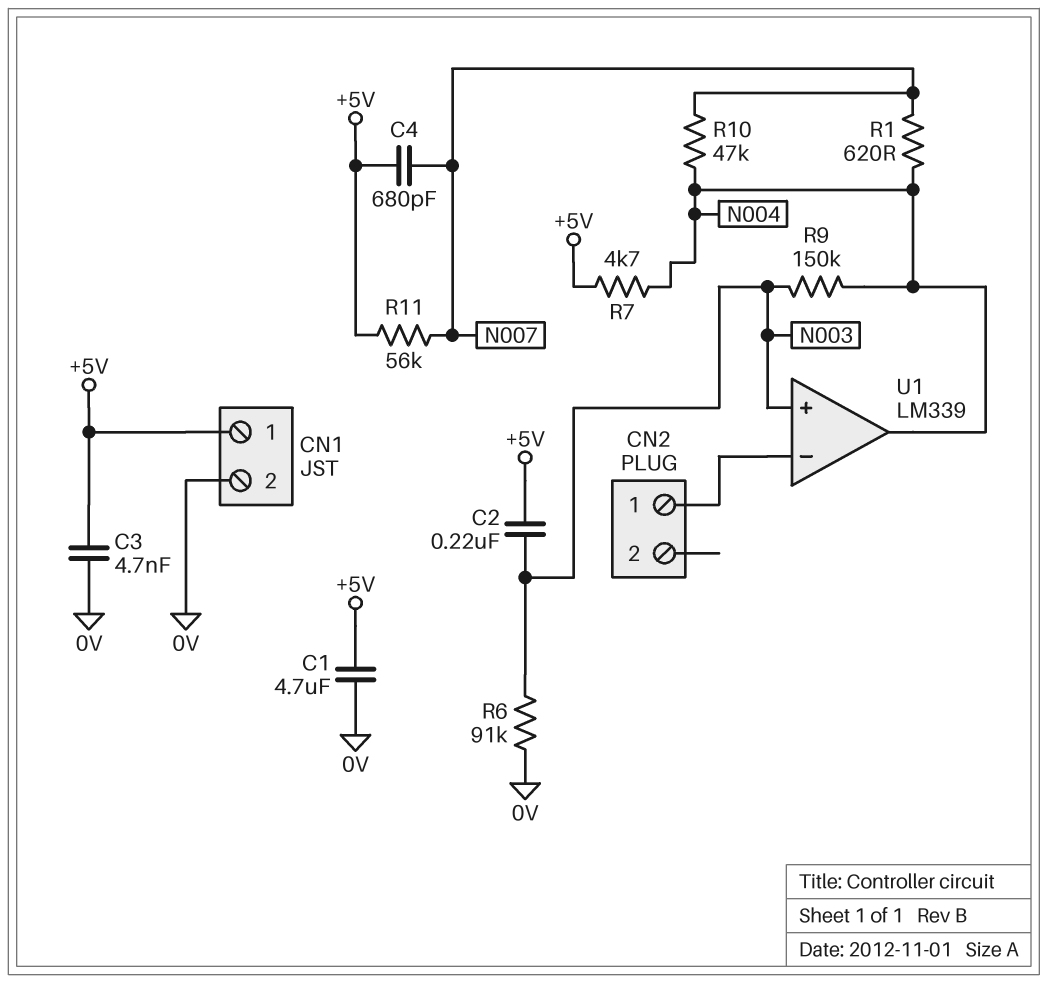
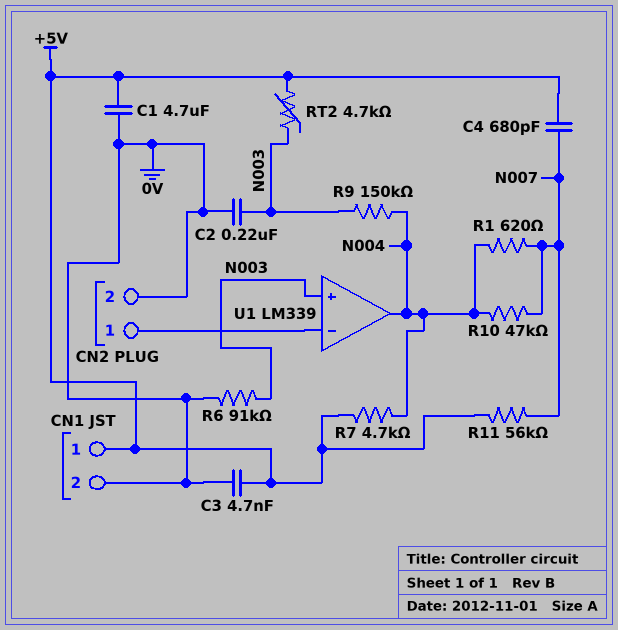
C2: 220nF (+5V, N003) -> 220nF (0V, N003)
CN2 pin 2: none -> 0V
RT2: none -> 4.7k (+5V, N003)

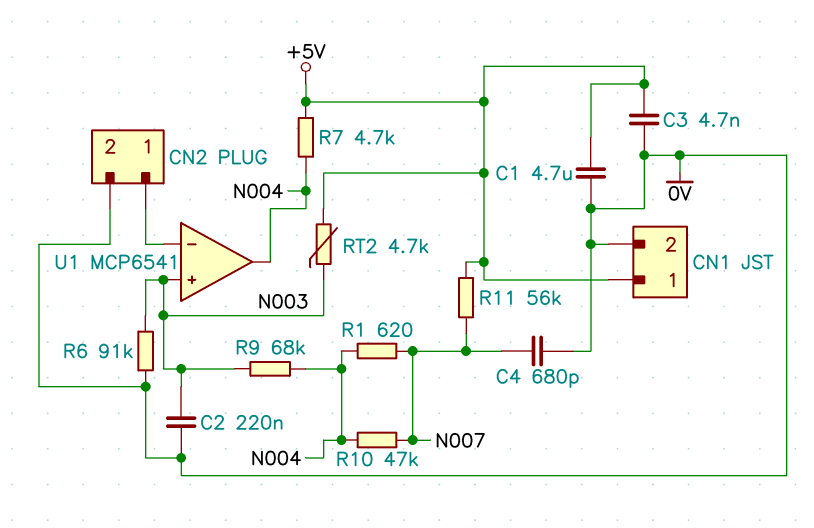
C4: 680pF (+5V, N007) -> 680pF (0V, N007)
R9: 150k (N003, N004) -> 68k (N003, N004)
U1: LM339 -> MCP6541

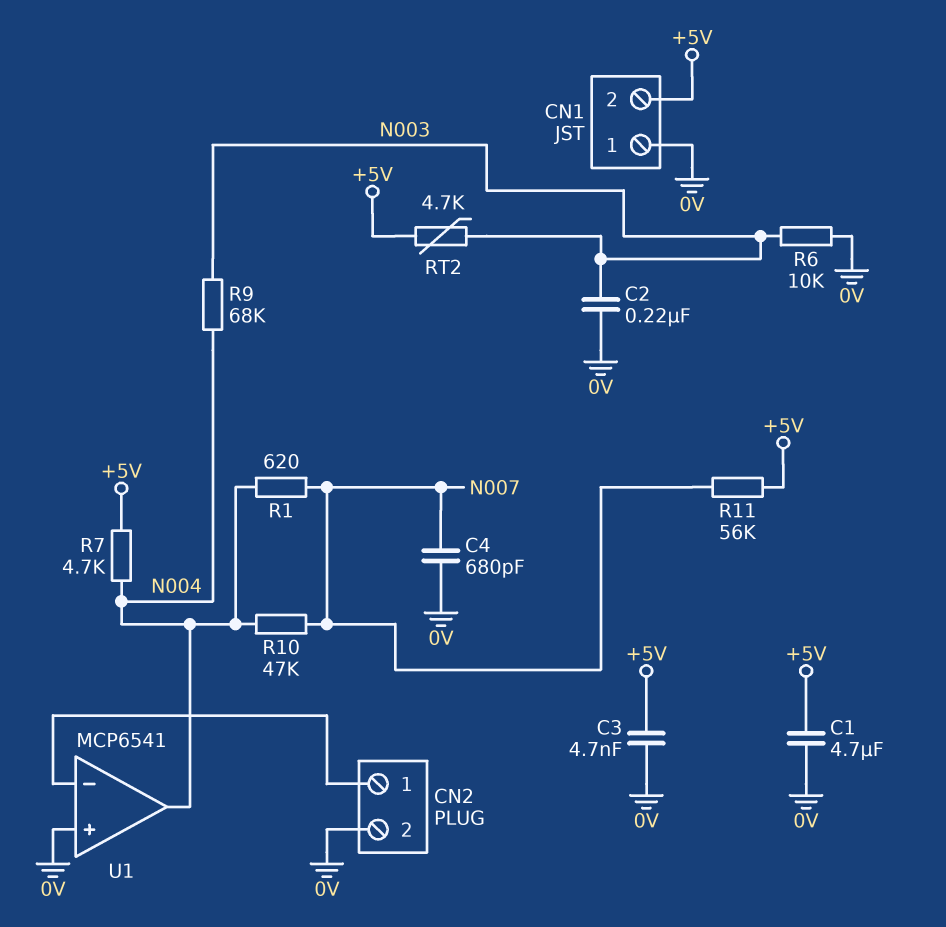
CN1 pin 1: +5V -> 0V
CN1 pin 2: 0V -> +5V
R6: 91k (0V, N003) -> 10k (0V, N003)
U1 pin in+: N003 -> 0V

